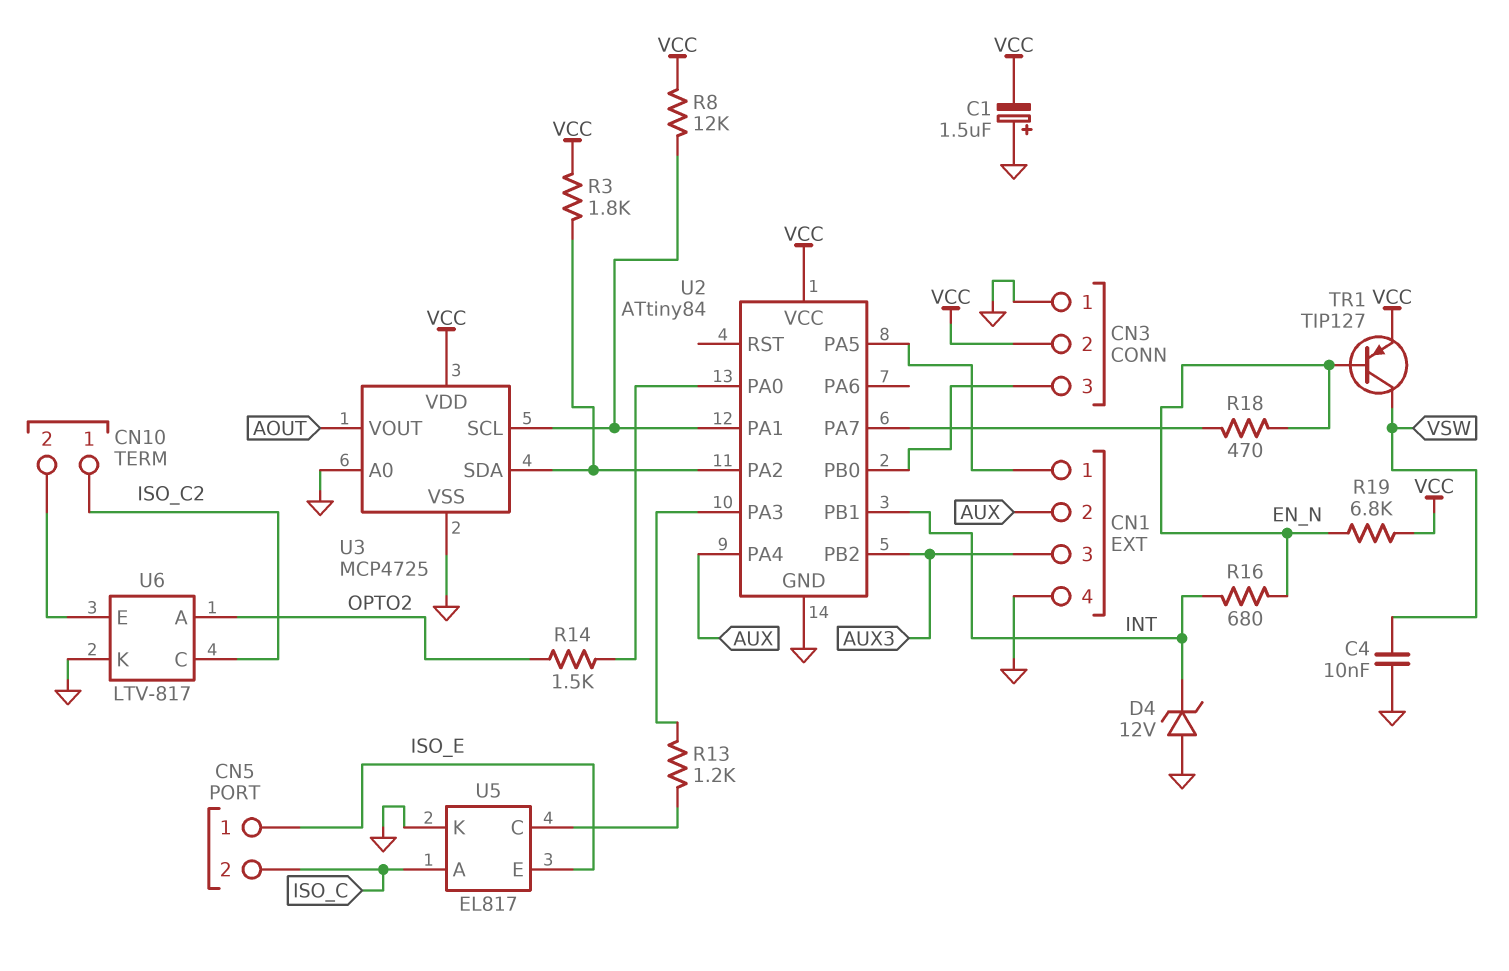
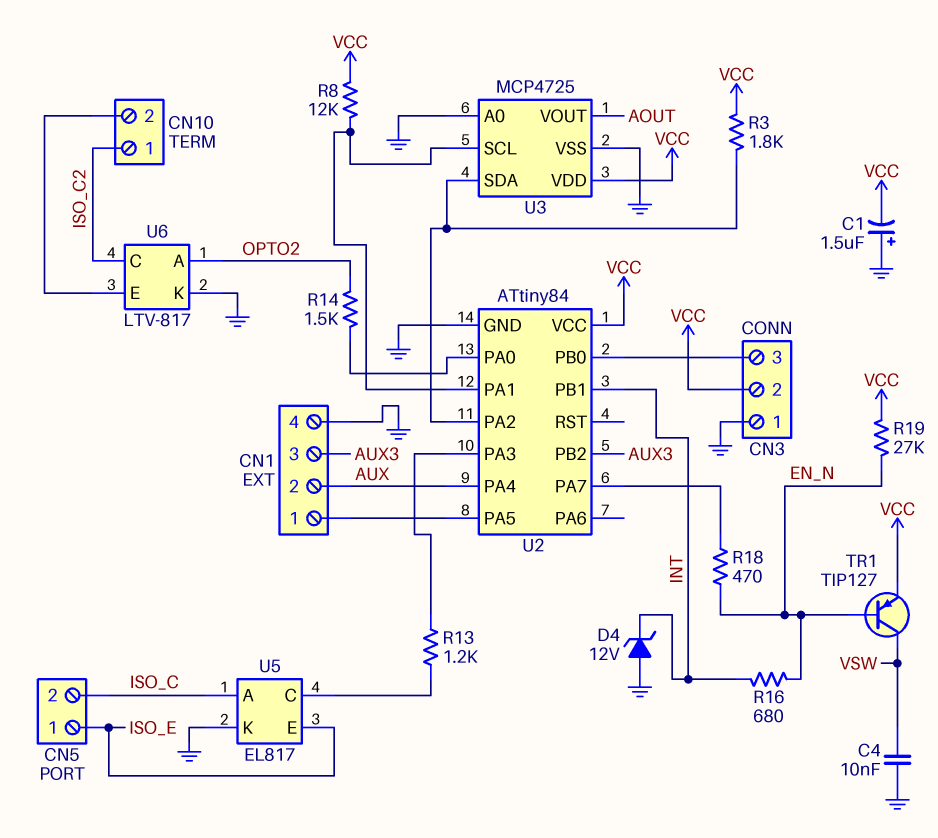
R19: 6.8k (EN_N, VCC) -> 27k (EN_N, VCC)

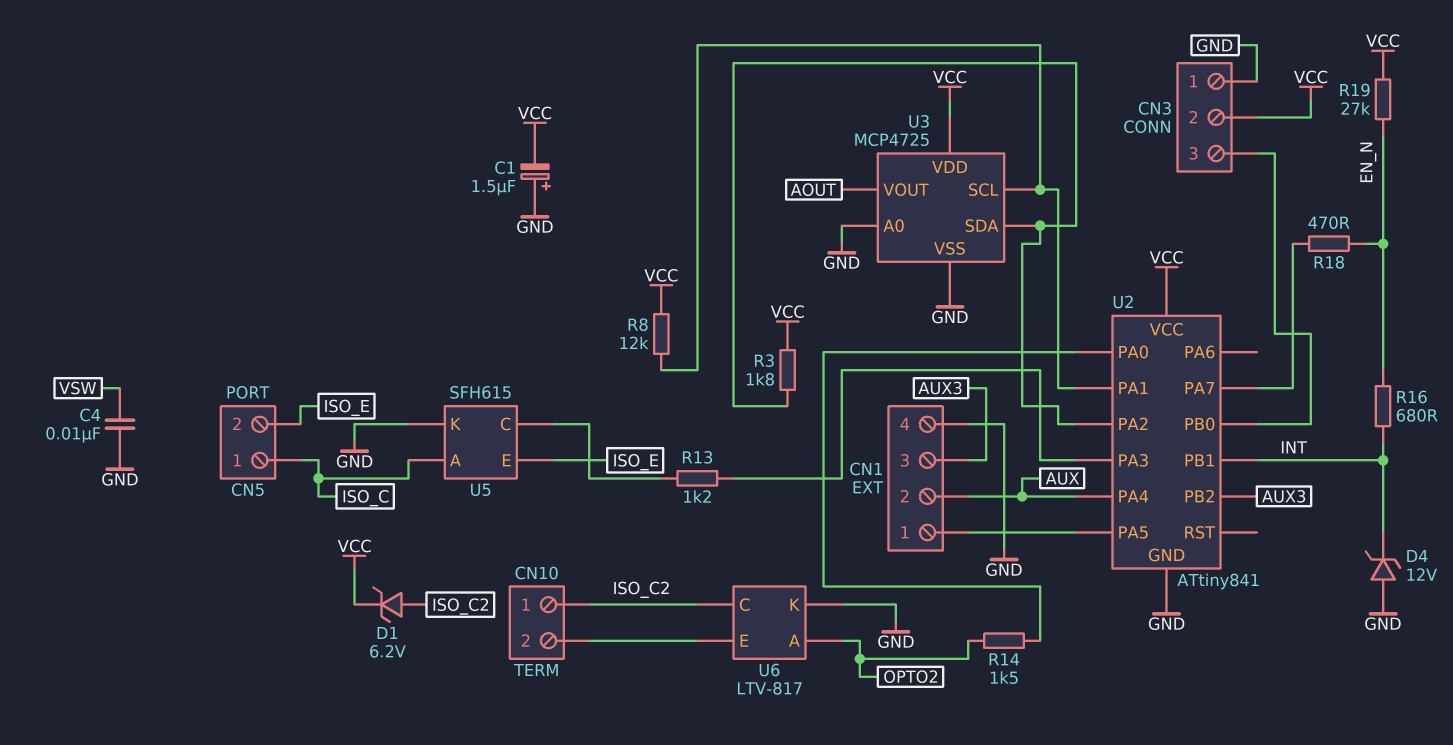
CN5 pin 1: ISO_E -> ISO_C
CN5 pin 2: ISO_C -> ISO_E
D1: none -> zener 6.2V (A ISO_C2, K VCC)
TR1: PNP TIP127 (B EN_N, C VSW, E VCC) -> none
U2: ATtiny84 -> ATtiny841
U5: EL817 -> SFH615

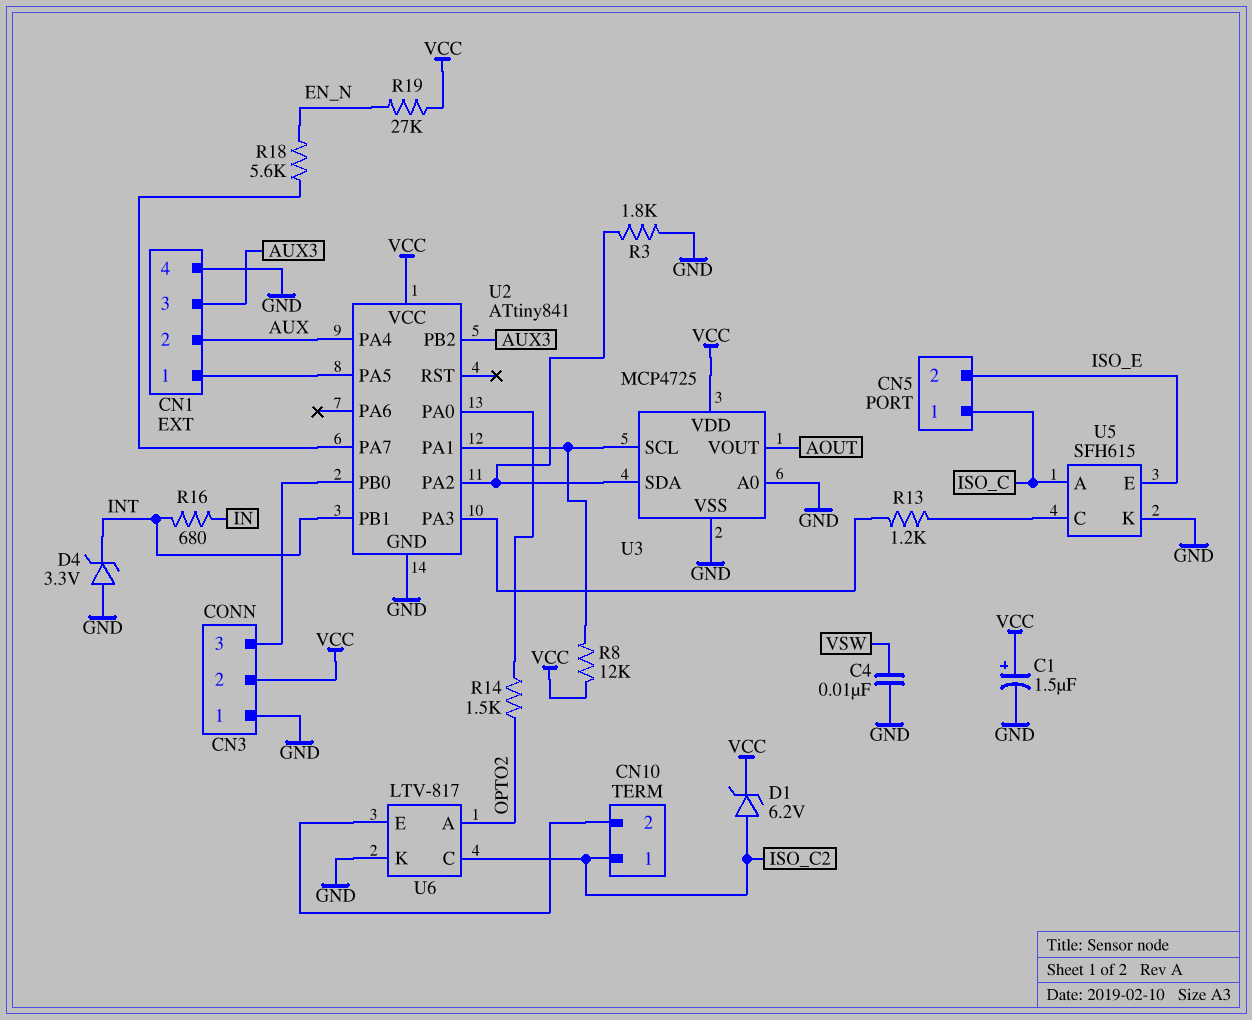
C1: 1.5uF (plus GND, minus VCC) -> 1.5uF (plus VCC, minus GND)
D4: zener 12V (A GND, K INT) -> zener 3.3V (A GND, K INT)
R3: 1.8k (U2/PA2, VCC) -> 1.8k (GND, U2/PA2)
R16: 680 (EN_N, INT) -> 680 (IN, INT)
R18: 470 (EN_N, U2/PA7) -> 5.6k (EN_N, U2/PA7)

